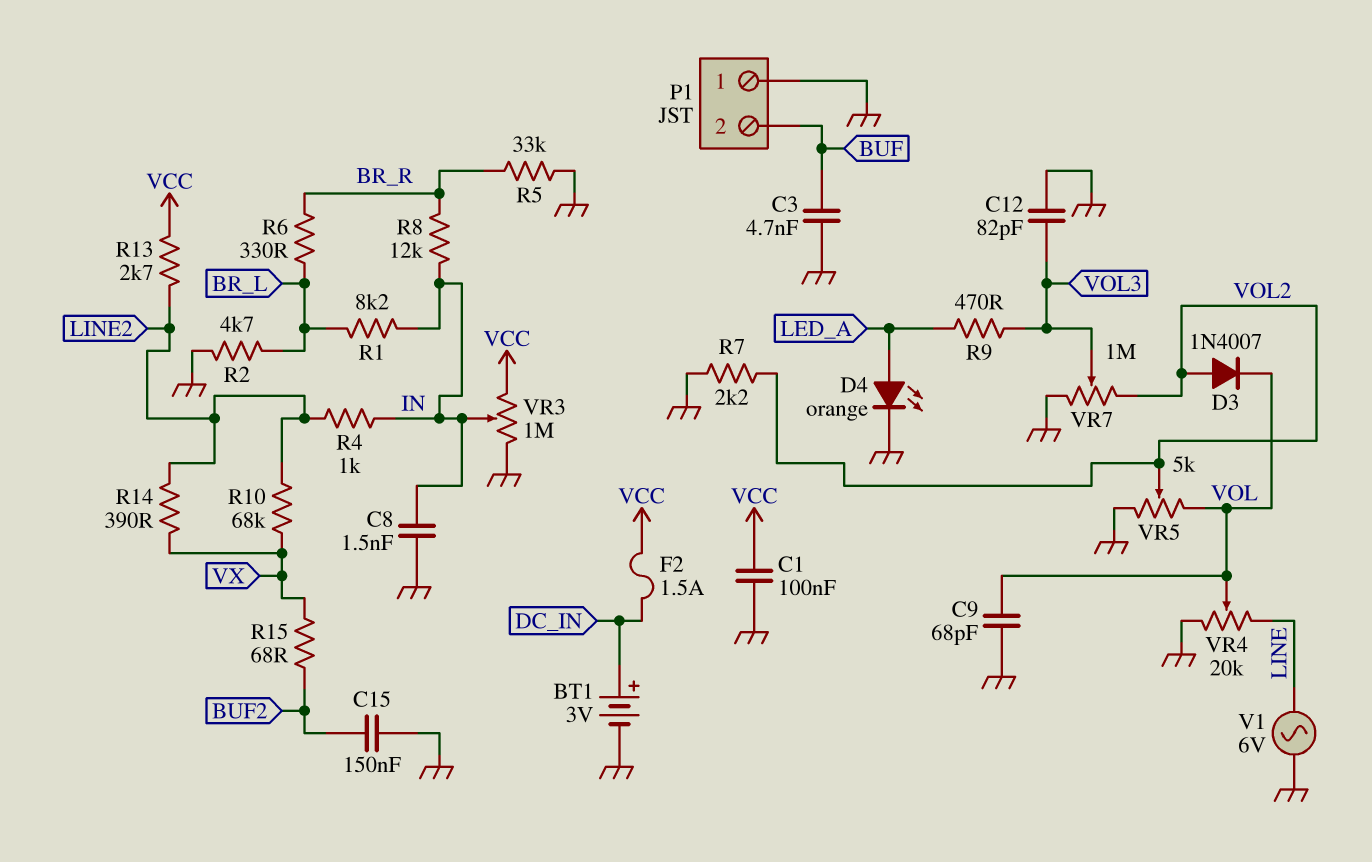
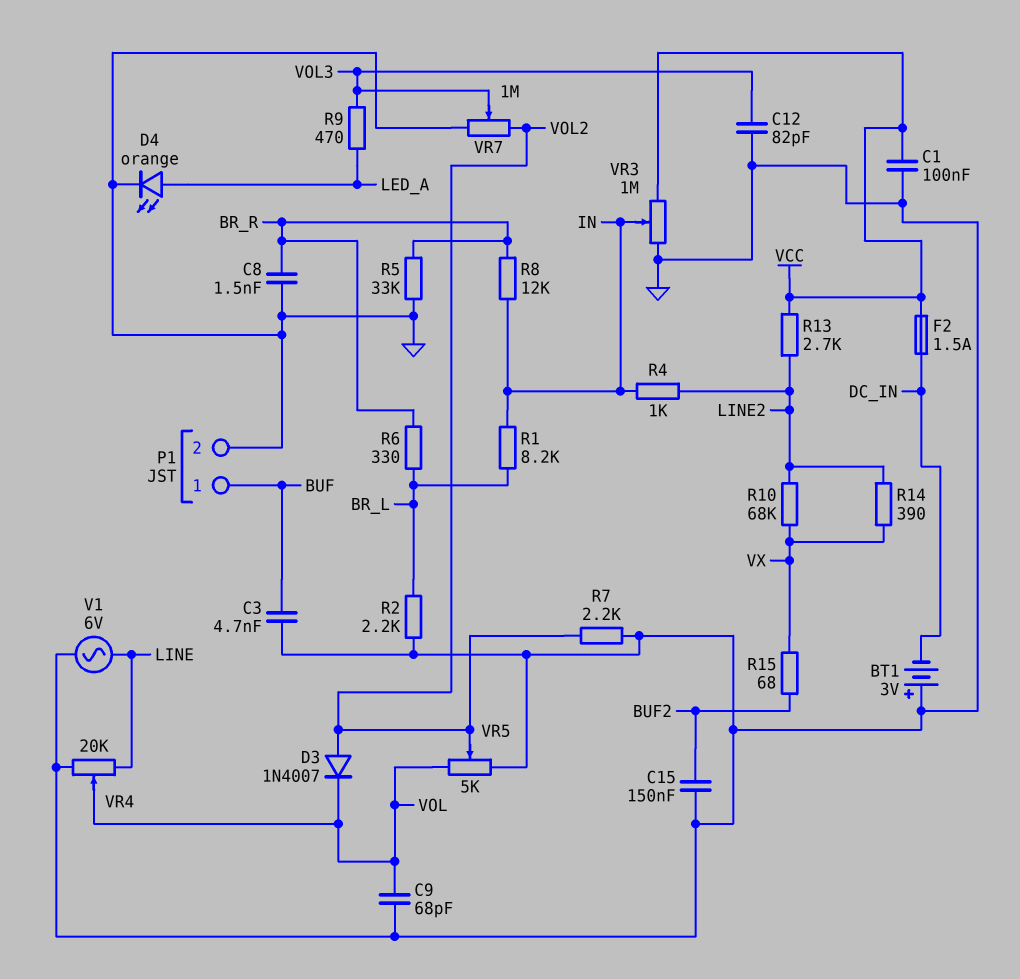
BT1: 3V (plus DC_IN, minus GND) -> 3V (plus GND, minus DC_IN)
C8: 1.5nF (GND, IN) -> 1.5nF (BR_R, GND)
P1 pin 1: GND -> BUF
P1 pin 2: BUF -> GND
R2: 4.7k (BR_L, GND) -> 2.2k (BR_L, GND)

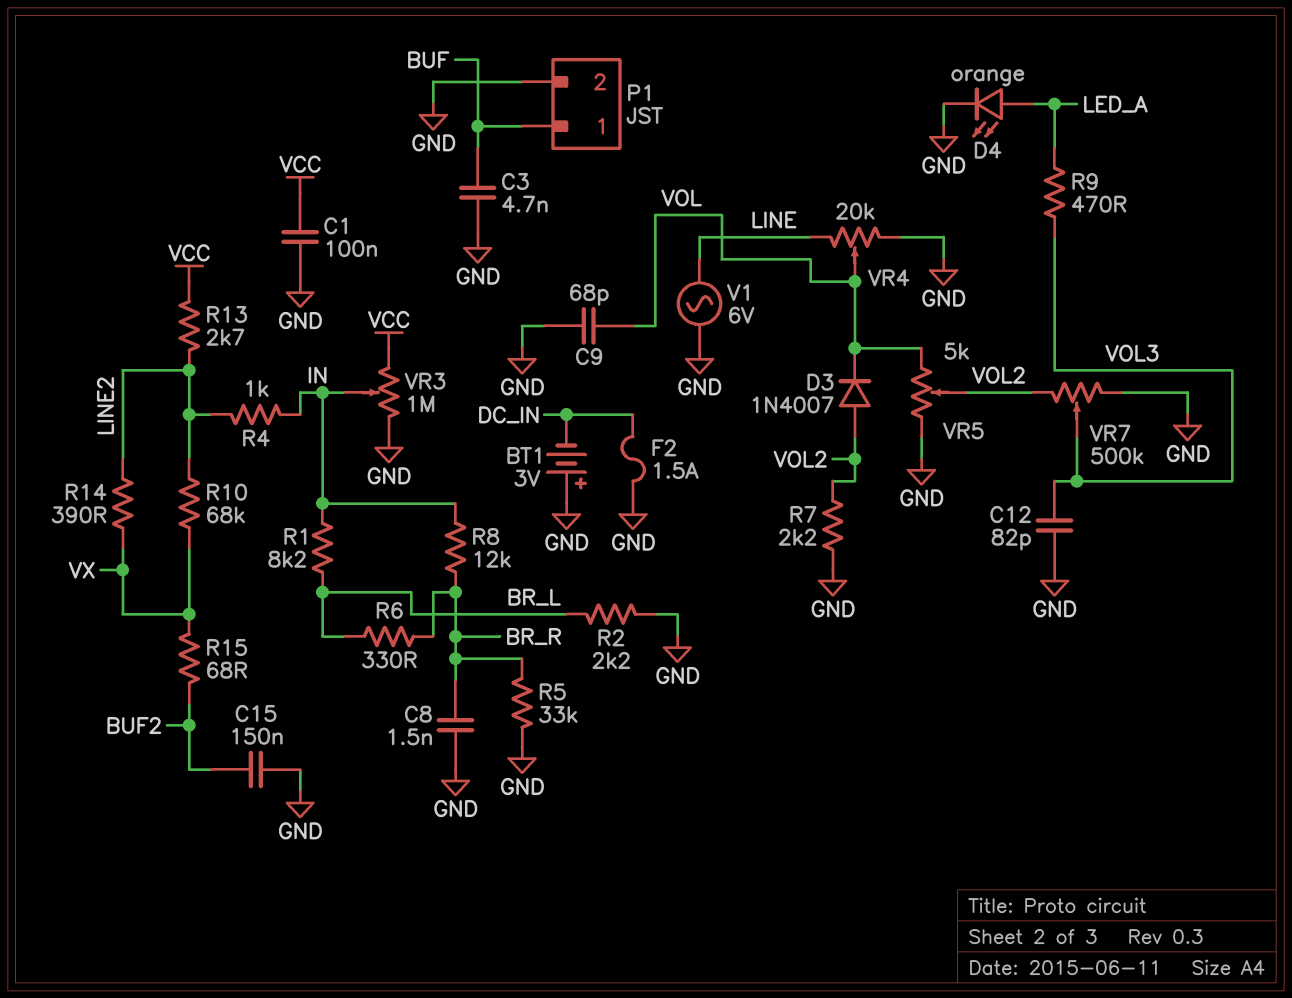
F2: 1.5A (DC_IN, VCC) -> 1.5A (DC_IN, GND)
VR7: 1M (GND, VOL2, wiper VOL3) -> 500k (GND, VOL2, wiper VOL3)

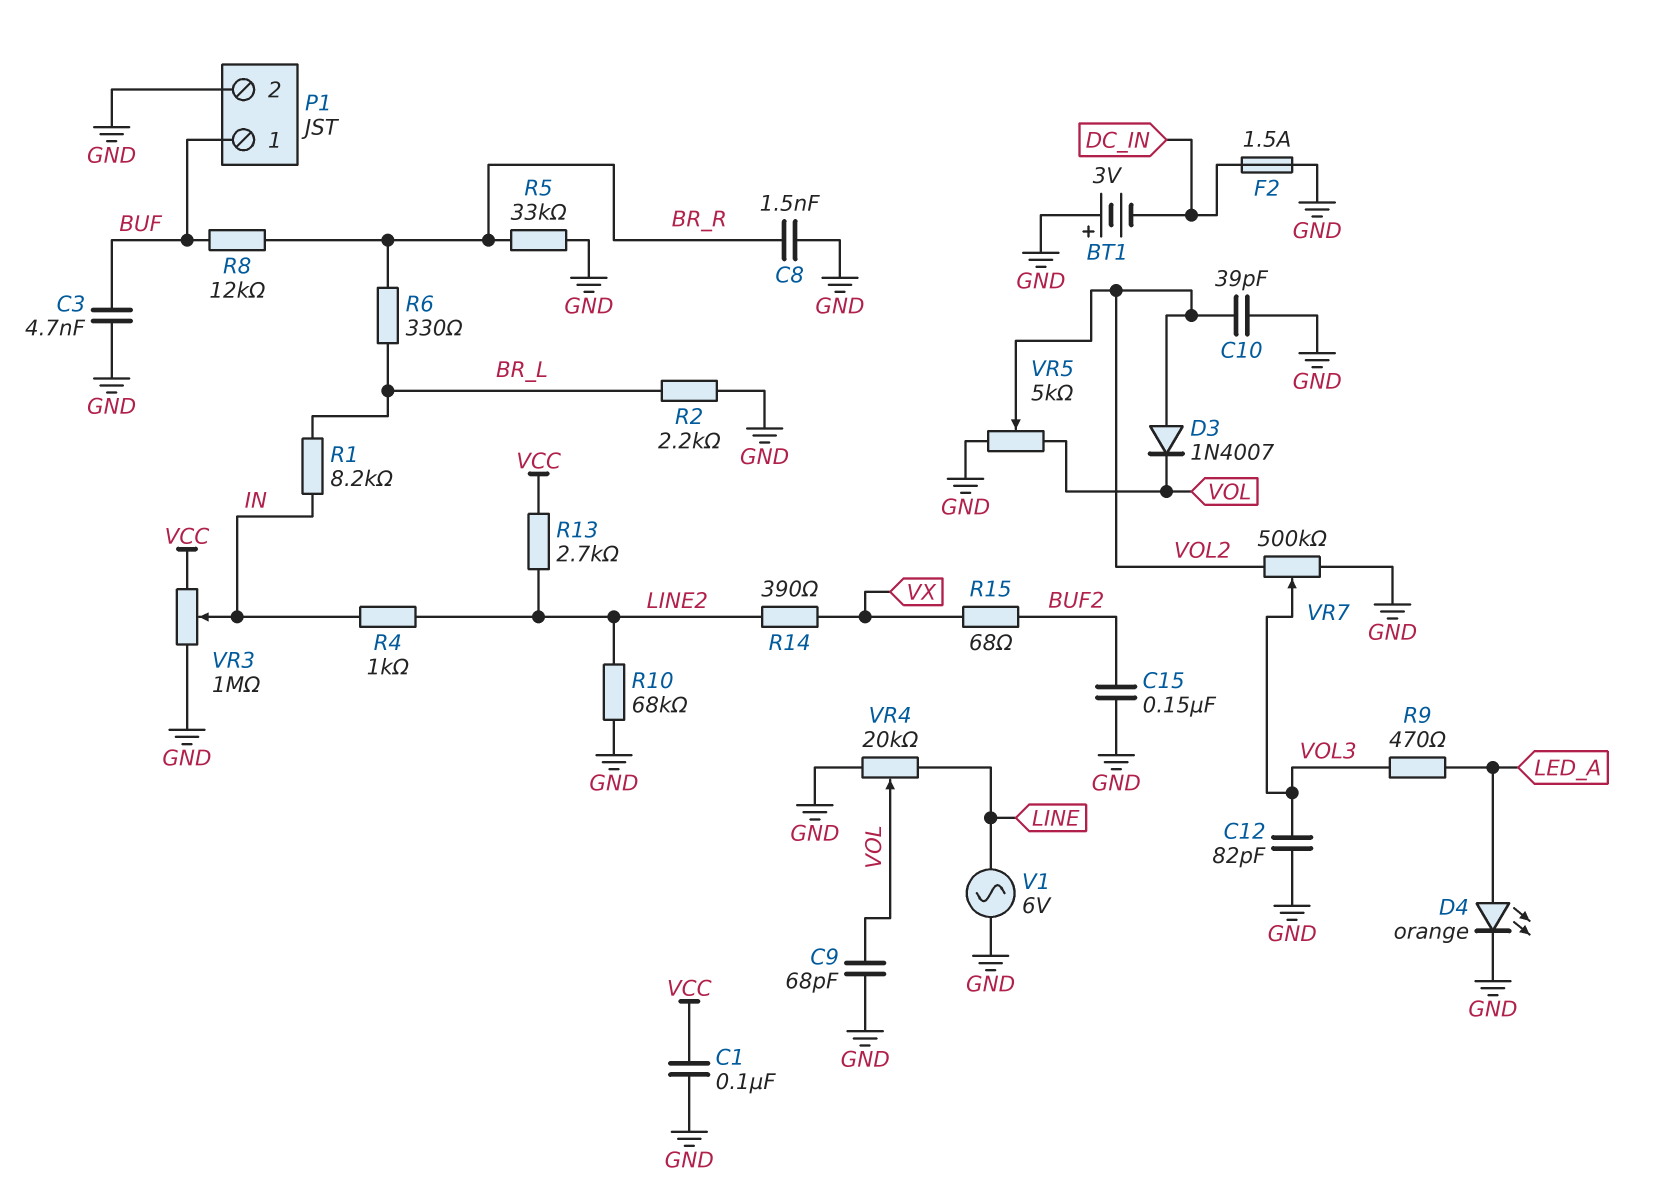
C10: none -> 39pF (GND, VOL2)
R7: 2.2k (GND, VOL2) -> none
R8: 12k (BR_R, IN) -> 12k (BR_R, BUF)
R10: 68k (LINE2, VX) -> 68k (GND, LINE2)

